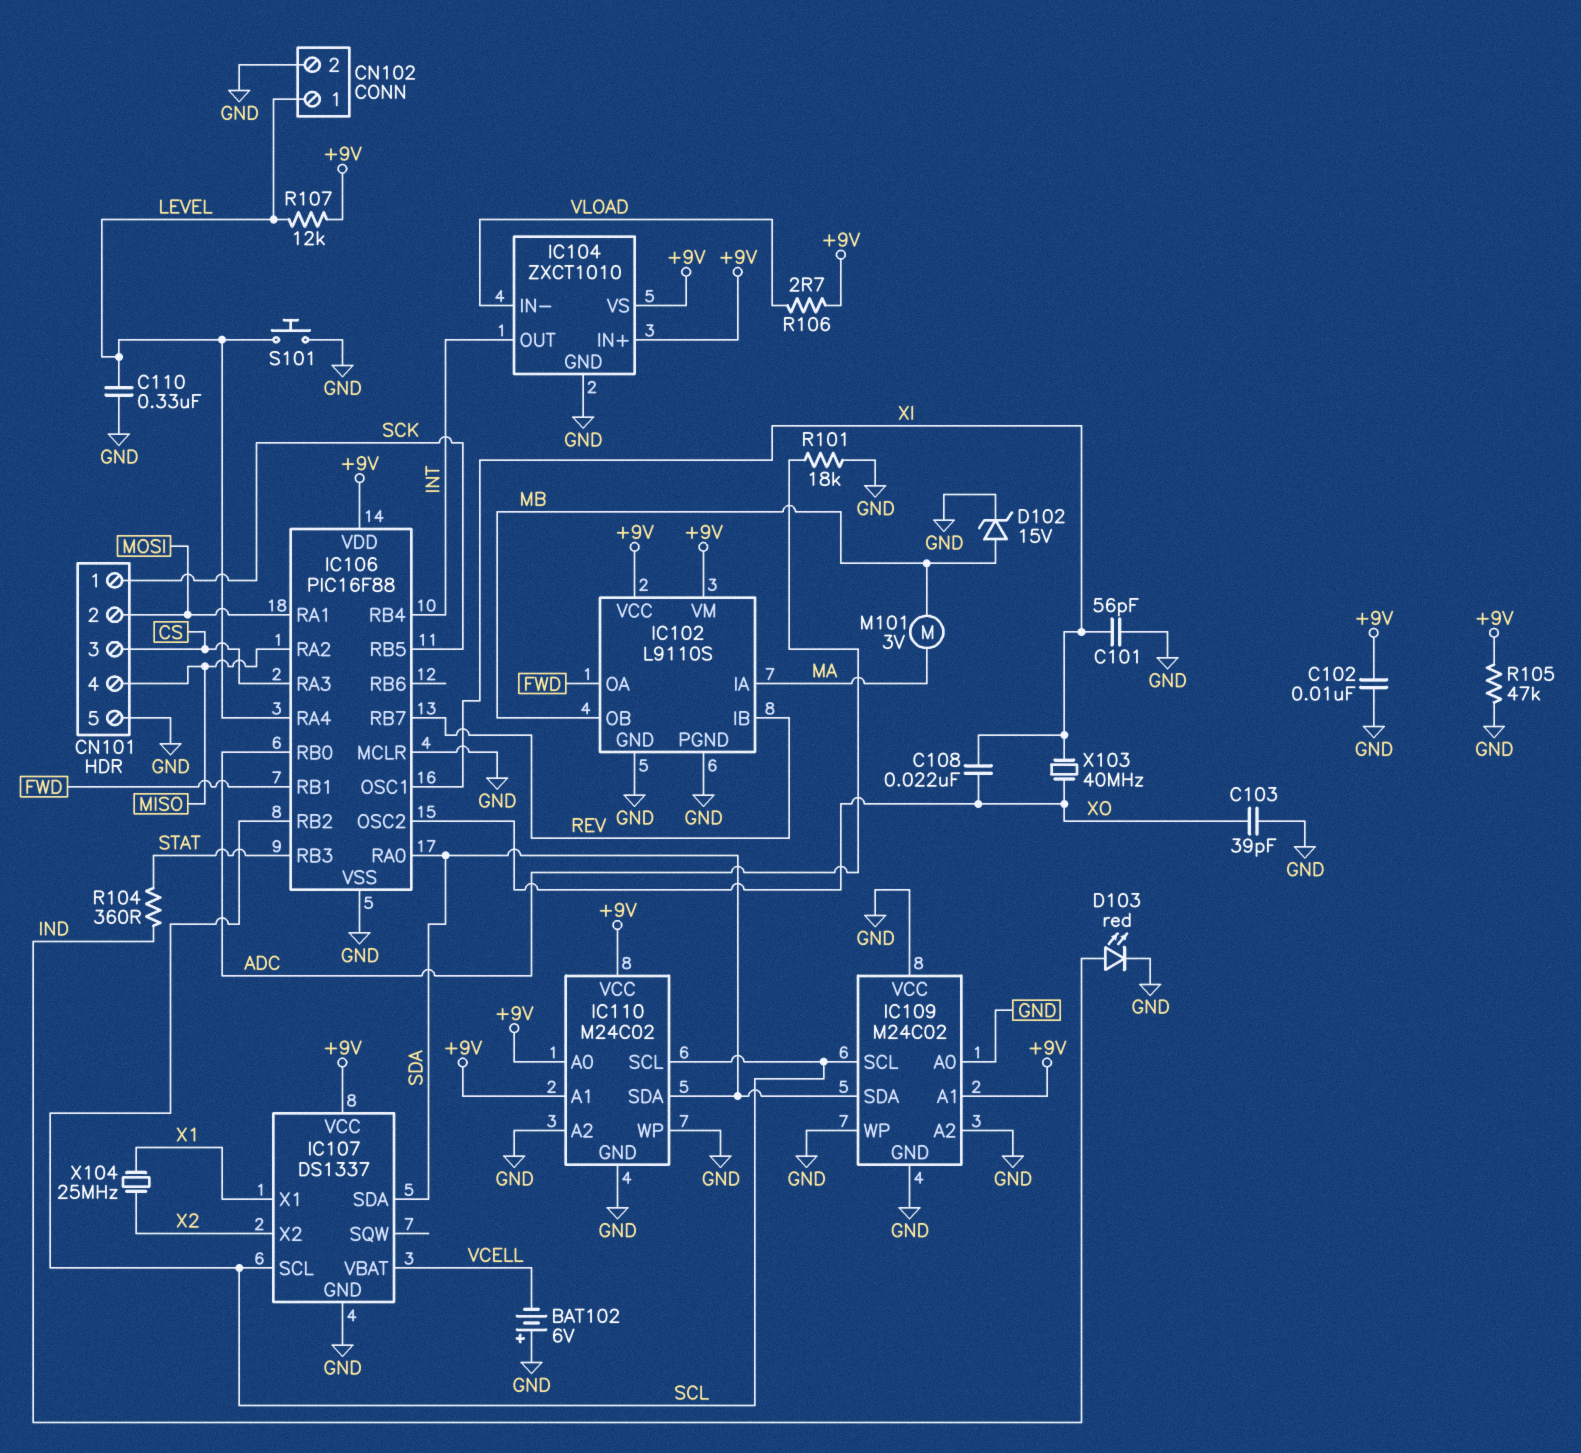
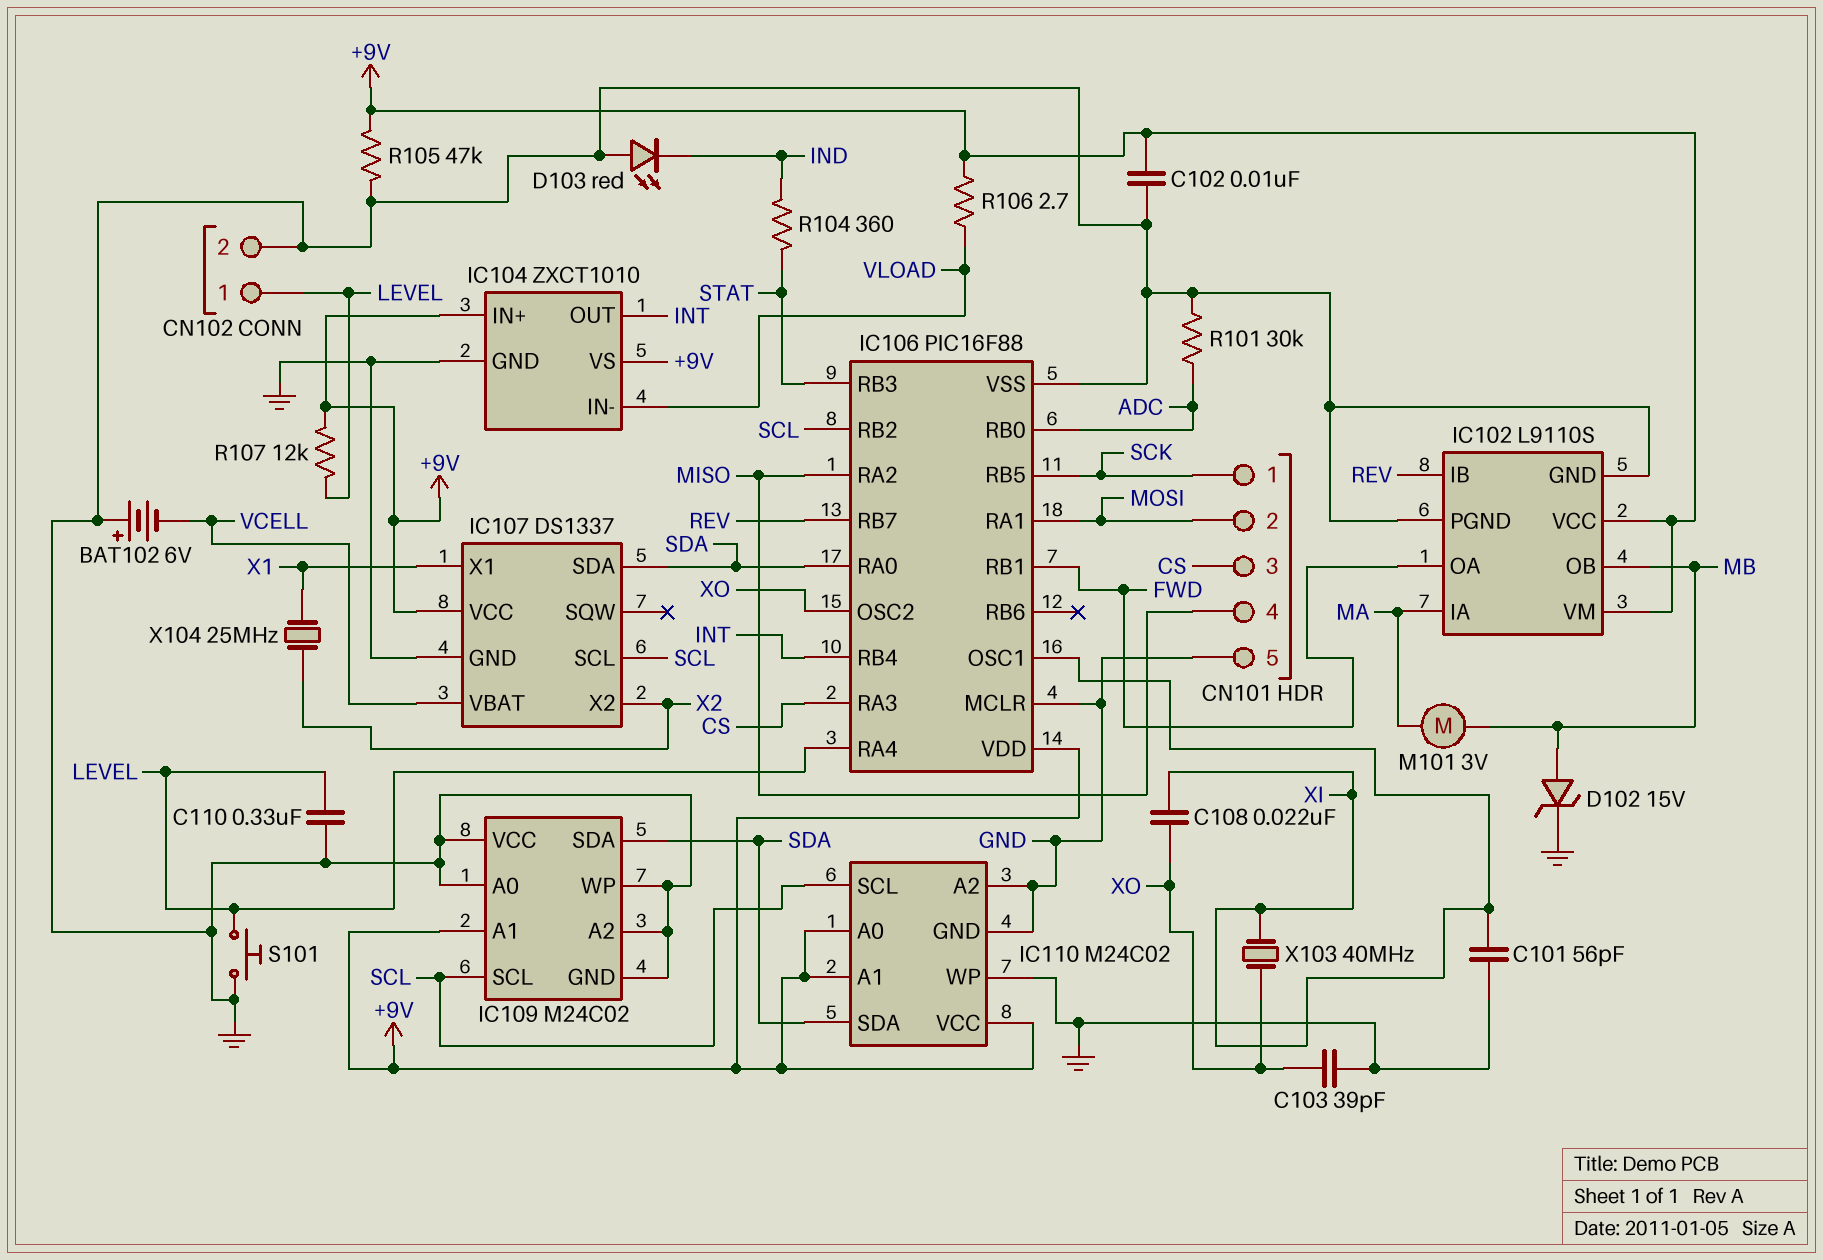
D103: LED red (A IND, K GND) -> LED red (A GND, K IND)
R101: 18k (ADC, GND) -> 30k (ADC, GND)

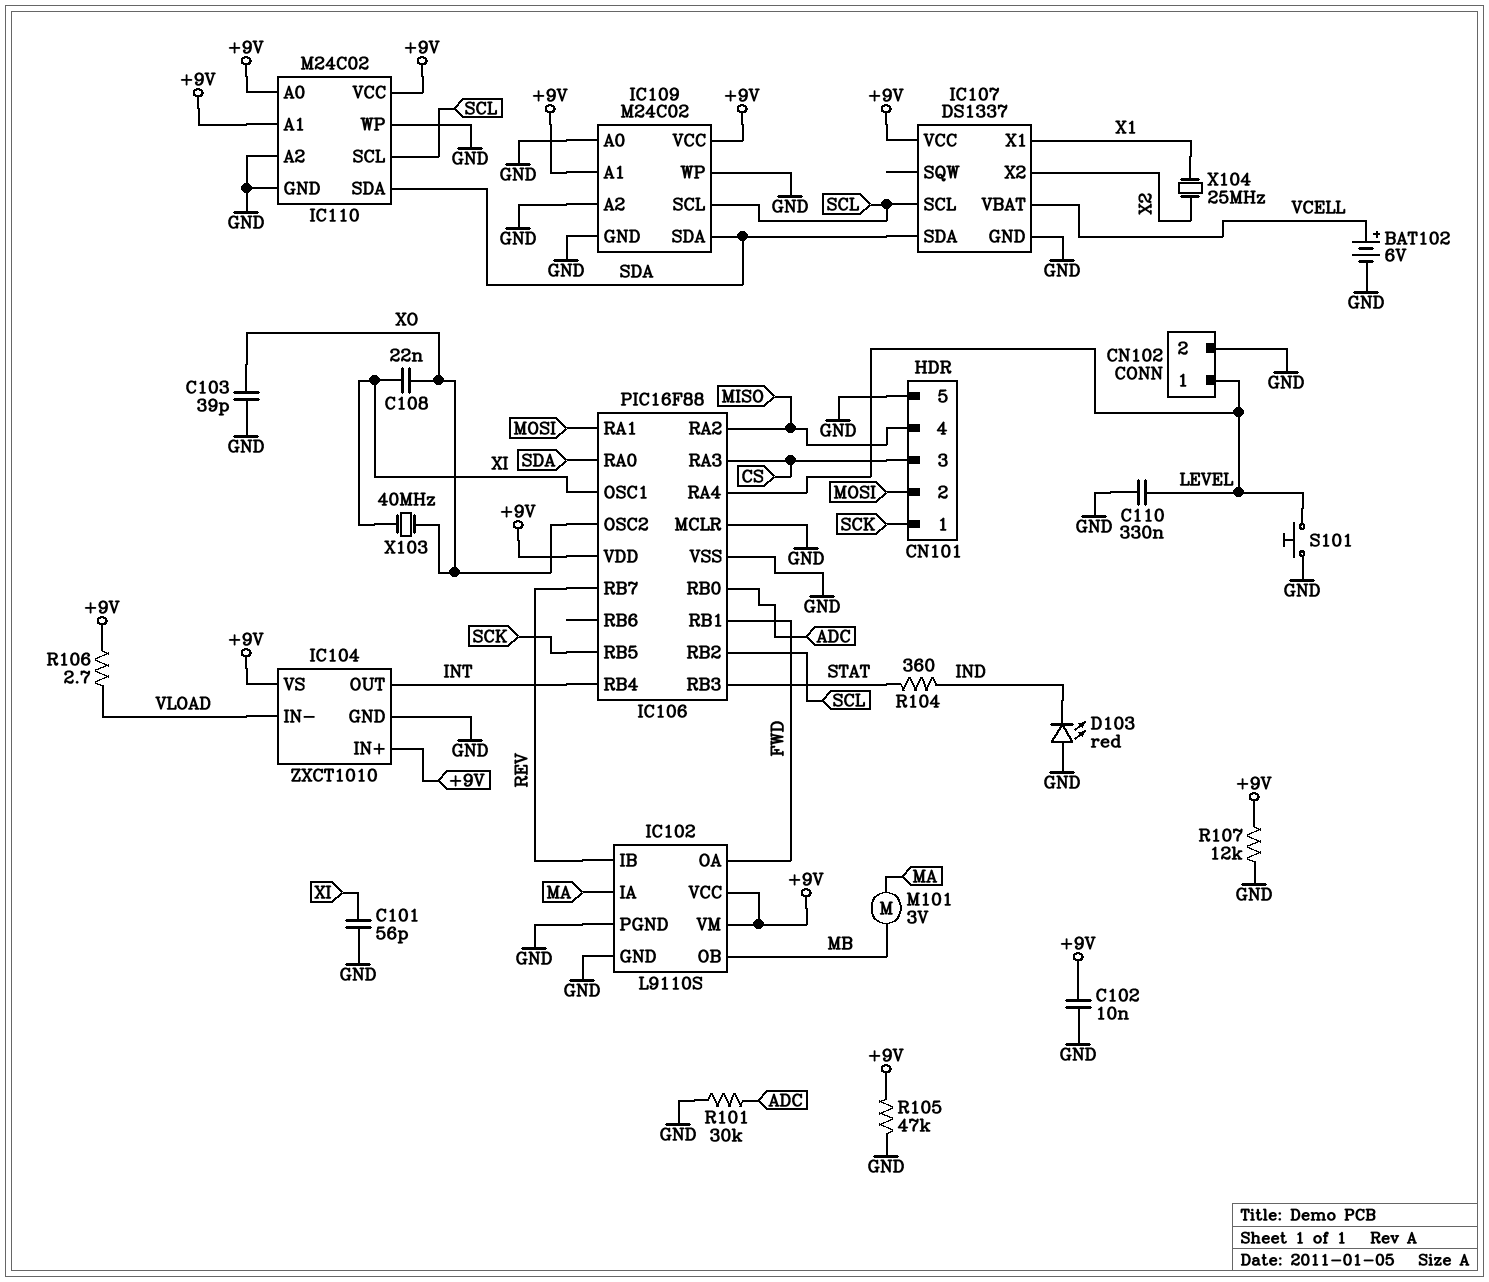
BAT102: 6V (plus GND, minus VCELL) -> 6V (plus VCELL, minus GND)
D102: zener 15V (A MB, K GND) -> none
IC109 pin VCC: GND -> +9V
R107: 12k (+9V, LEVEL) -> 12k (+9V, GND)

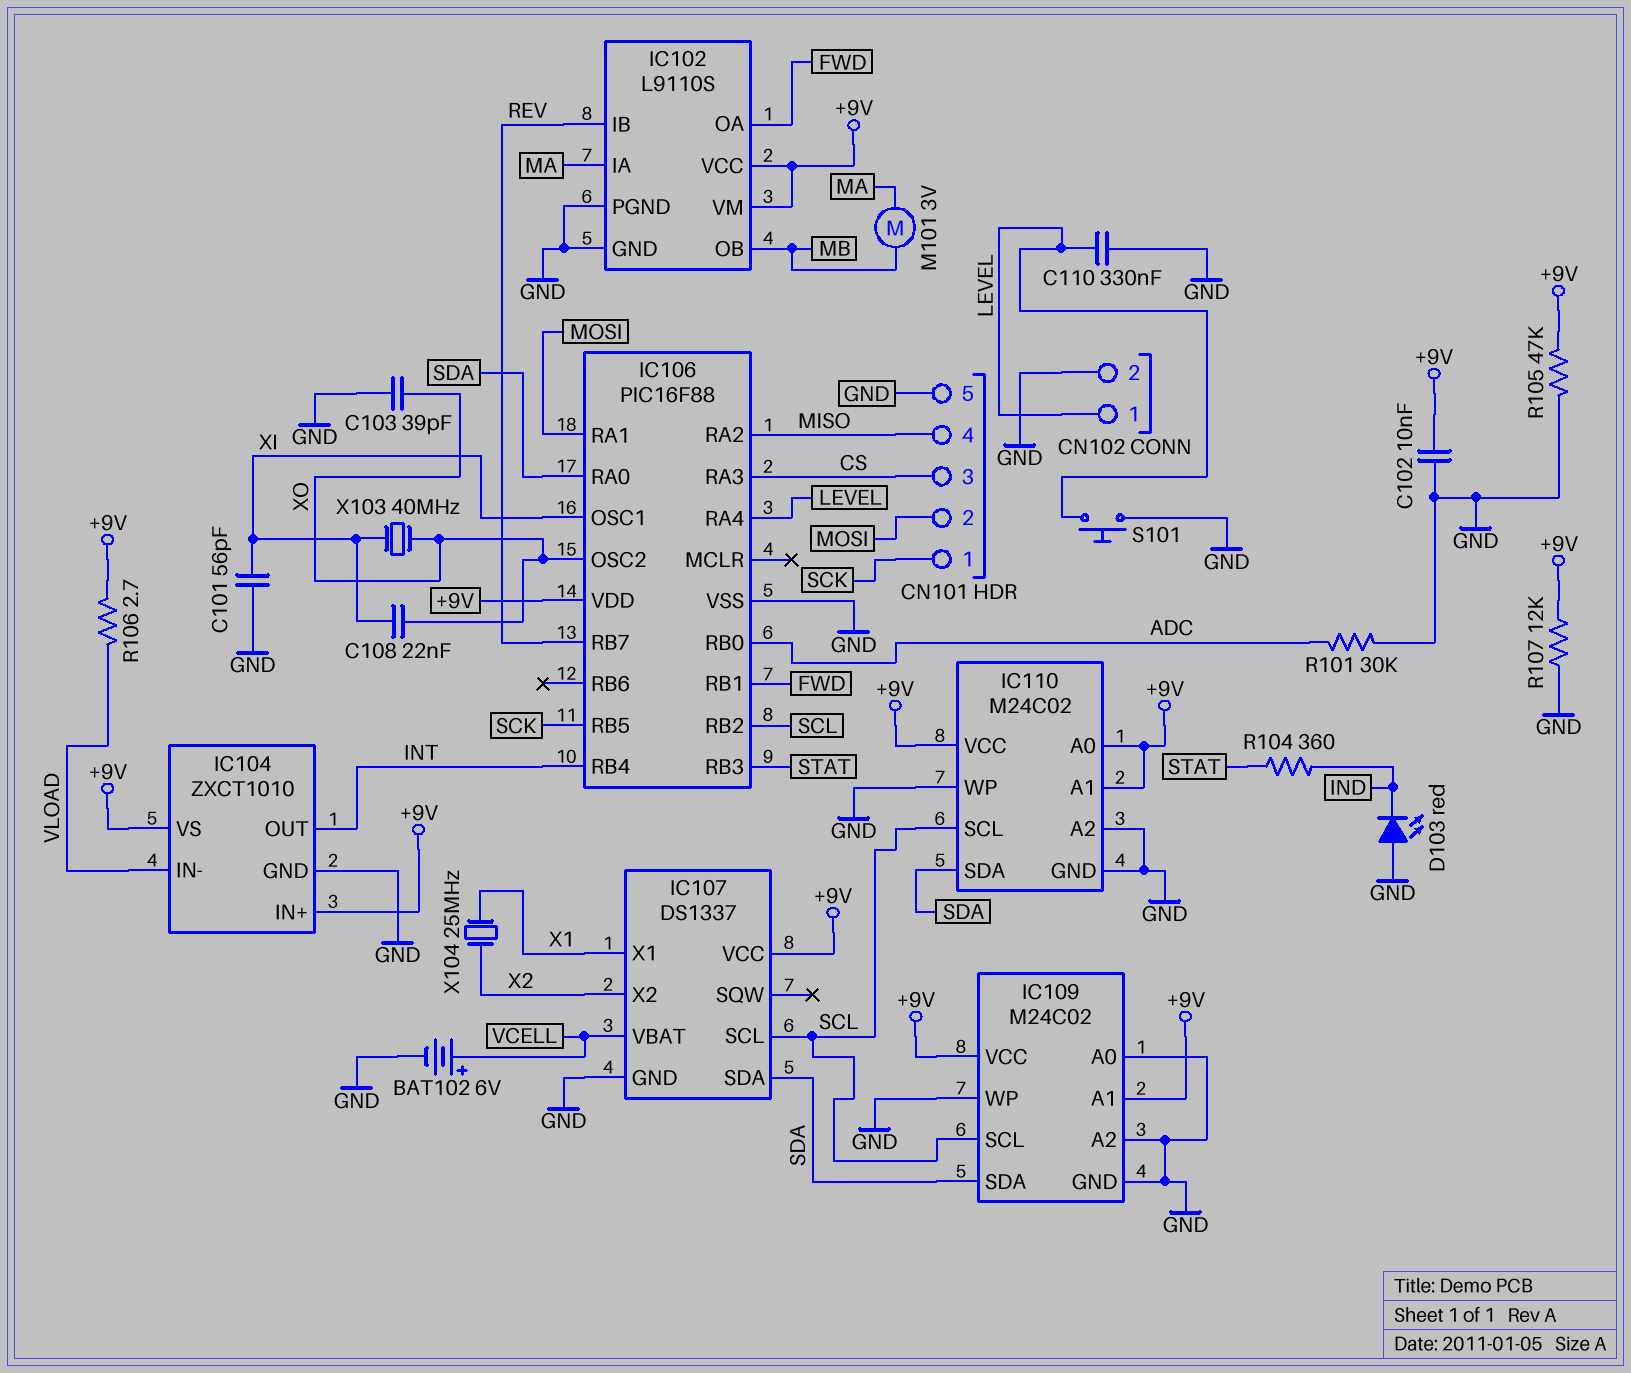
IC106 pin MCLR: GND -> none

